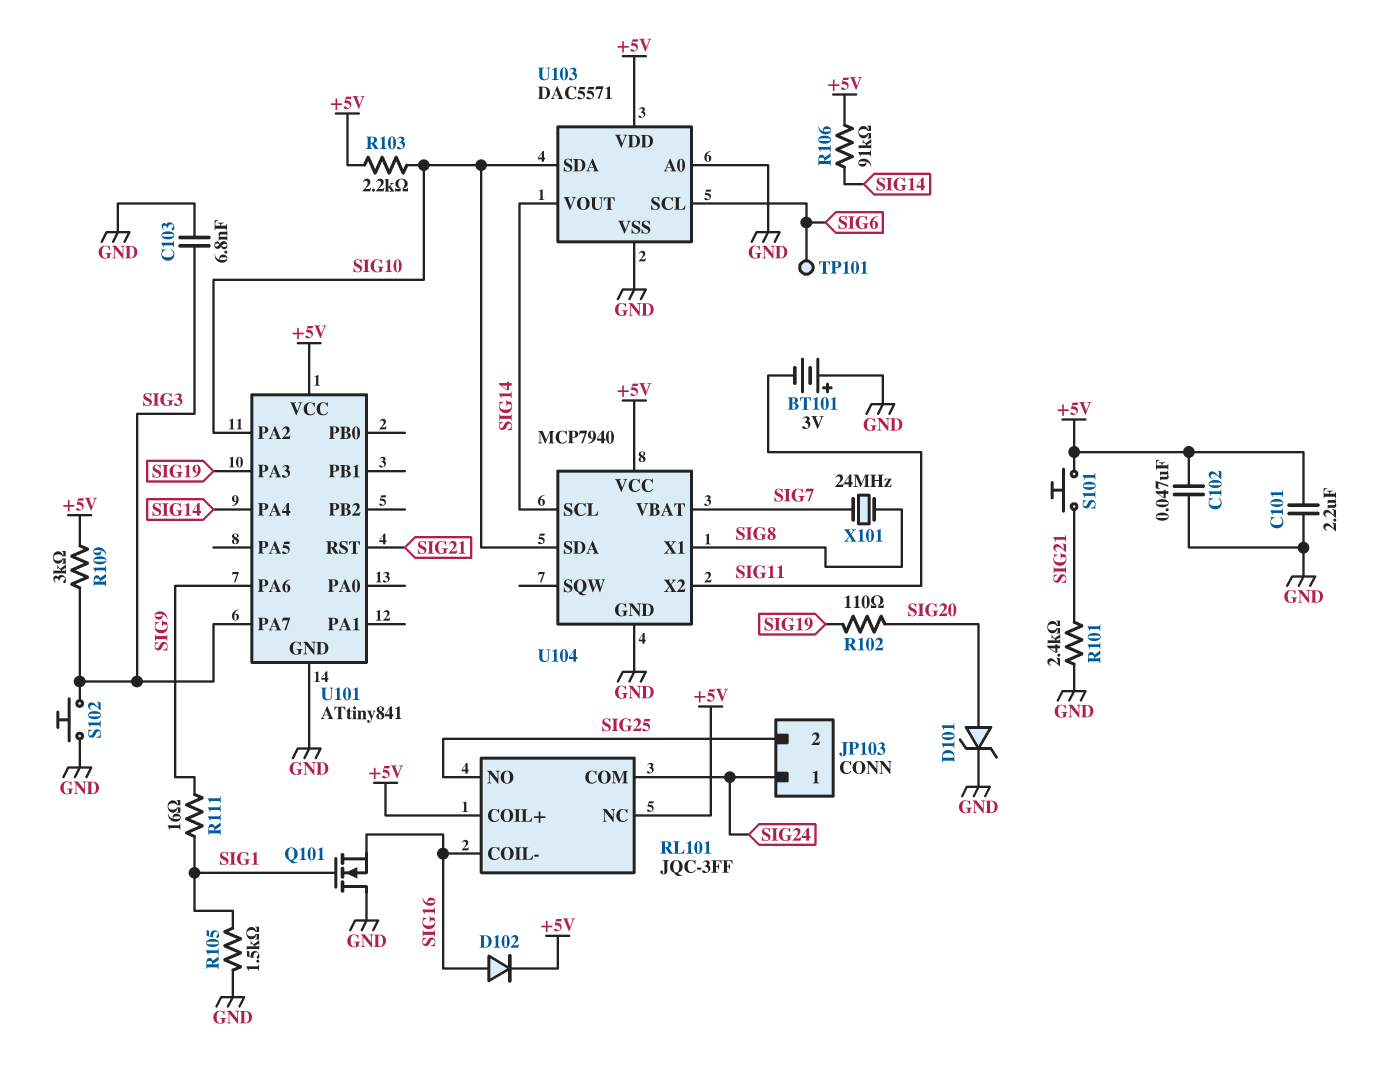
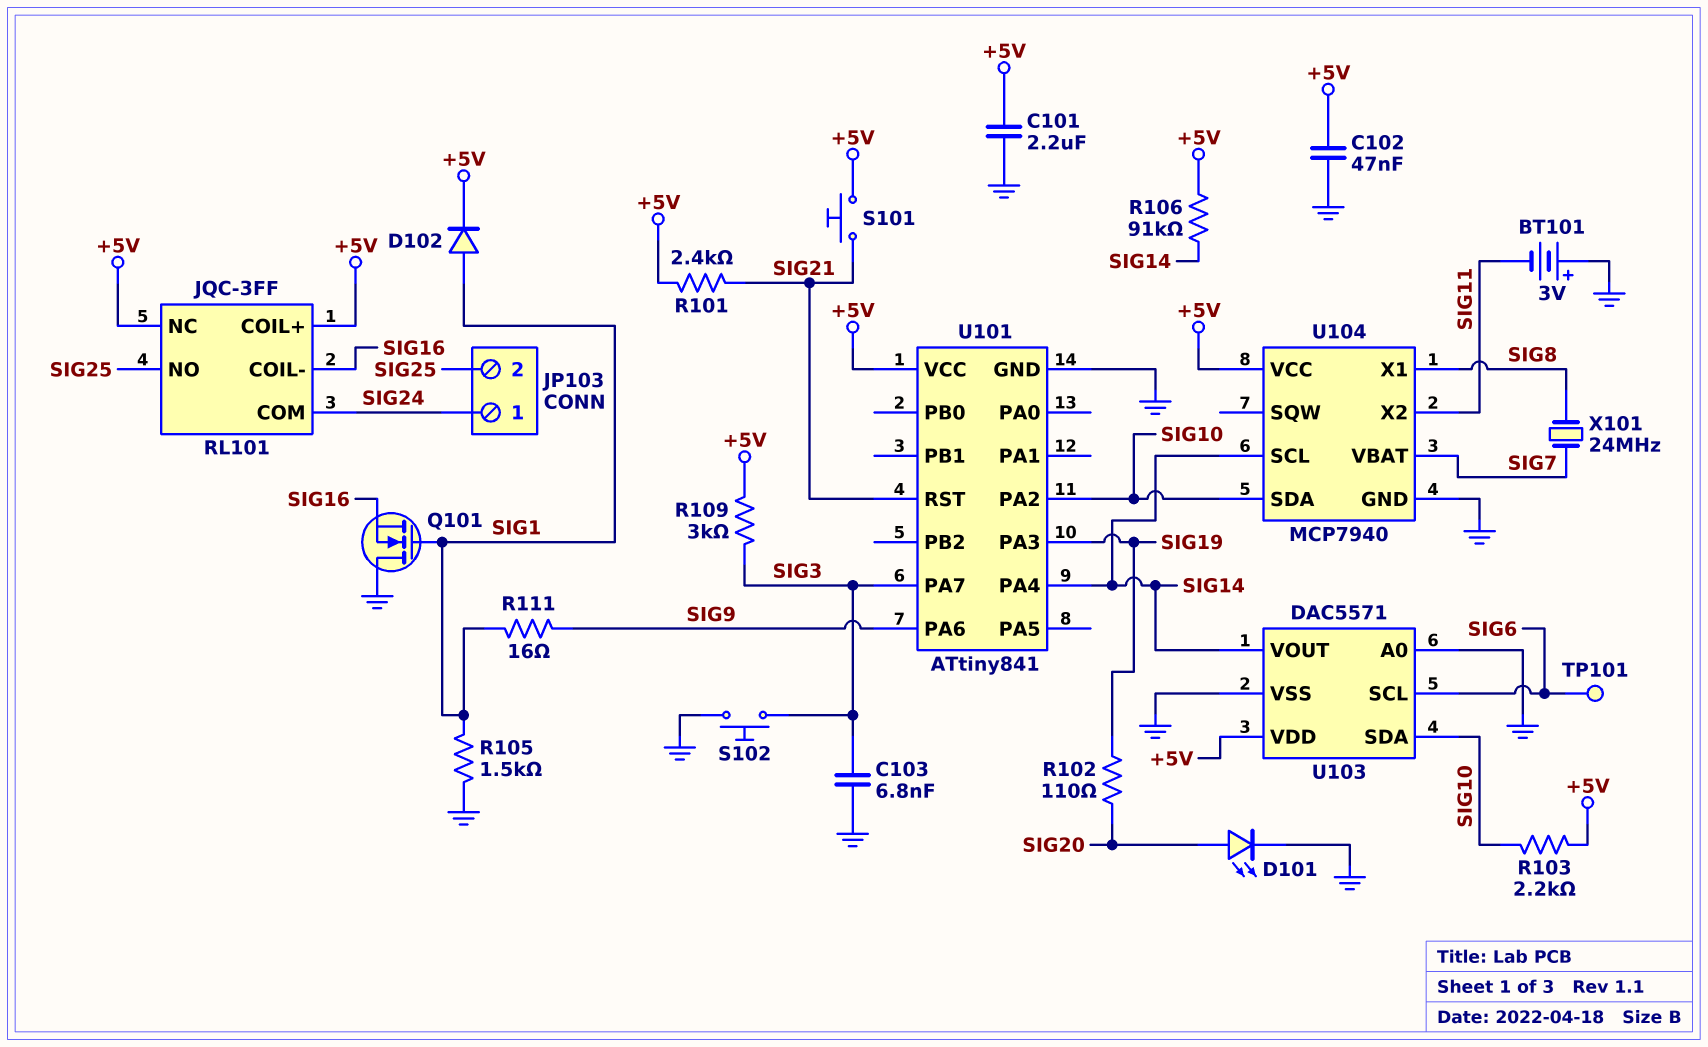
D101: zener (A SIG20, K GND) -> LED (A SIG20, K GND)
D102: diode (A SIG16, K +5V) -> diode (A SIG1, K +5V)
R101: 2.4k (GND, SIG21) -> 2.4k (+5V, SIG21)

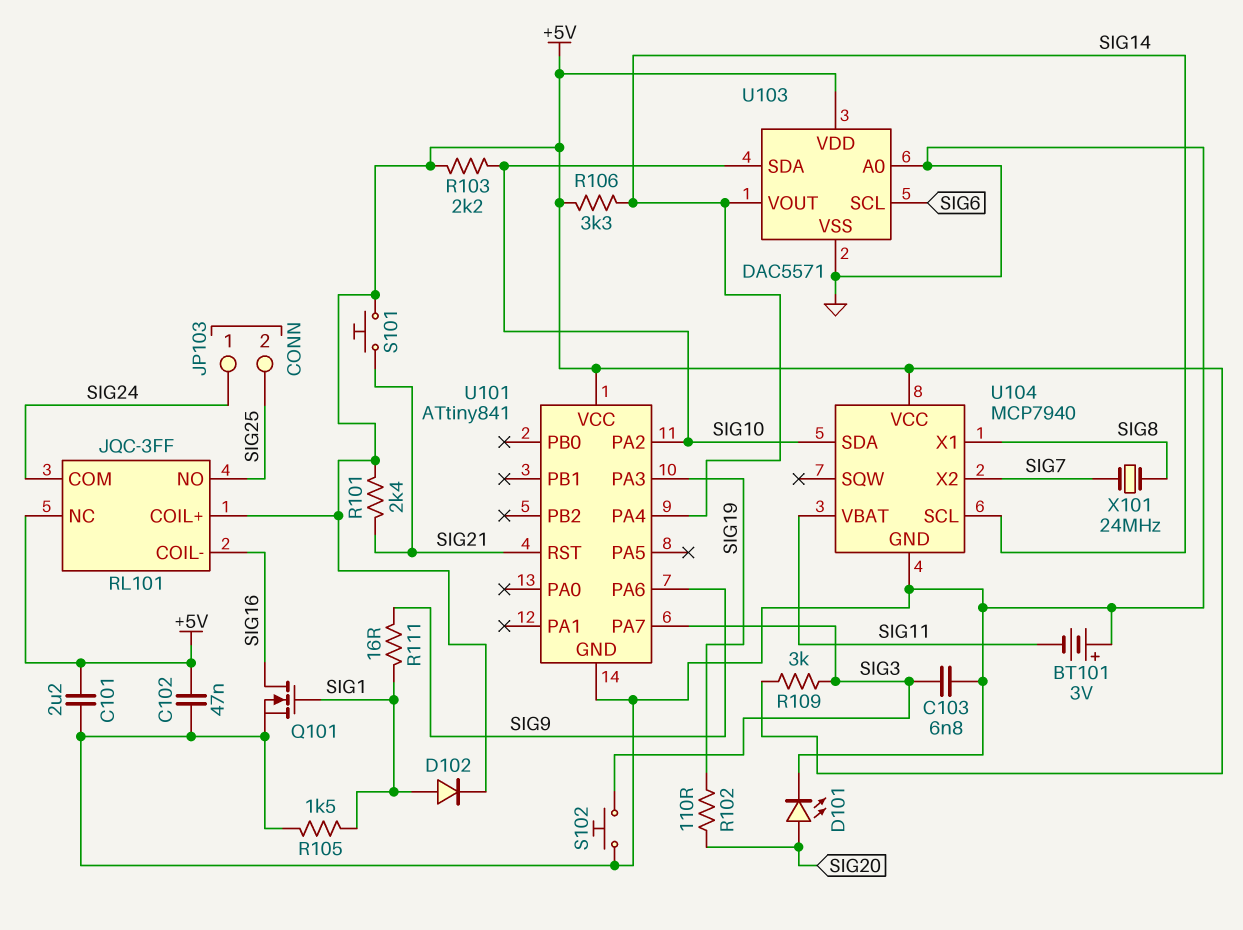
Q101: NMOS (G SIG1, D GND, S SIG16) -> NMOS (G SIG1, D SIG16, S GND)
R106: 91k (+5V, SIG14) -> 3.3k (+5V, SIG14)
TP101: test point (SIG6) -> none
U104 pin VBAT: SIG7 -> SIG11
U104 pin X2: SIG11 -> SIG7

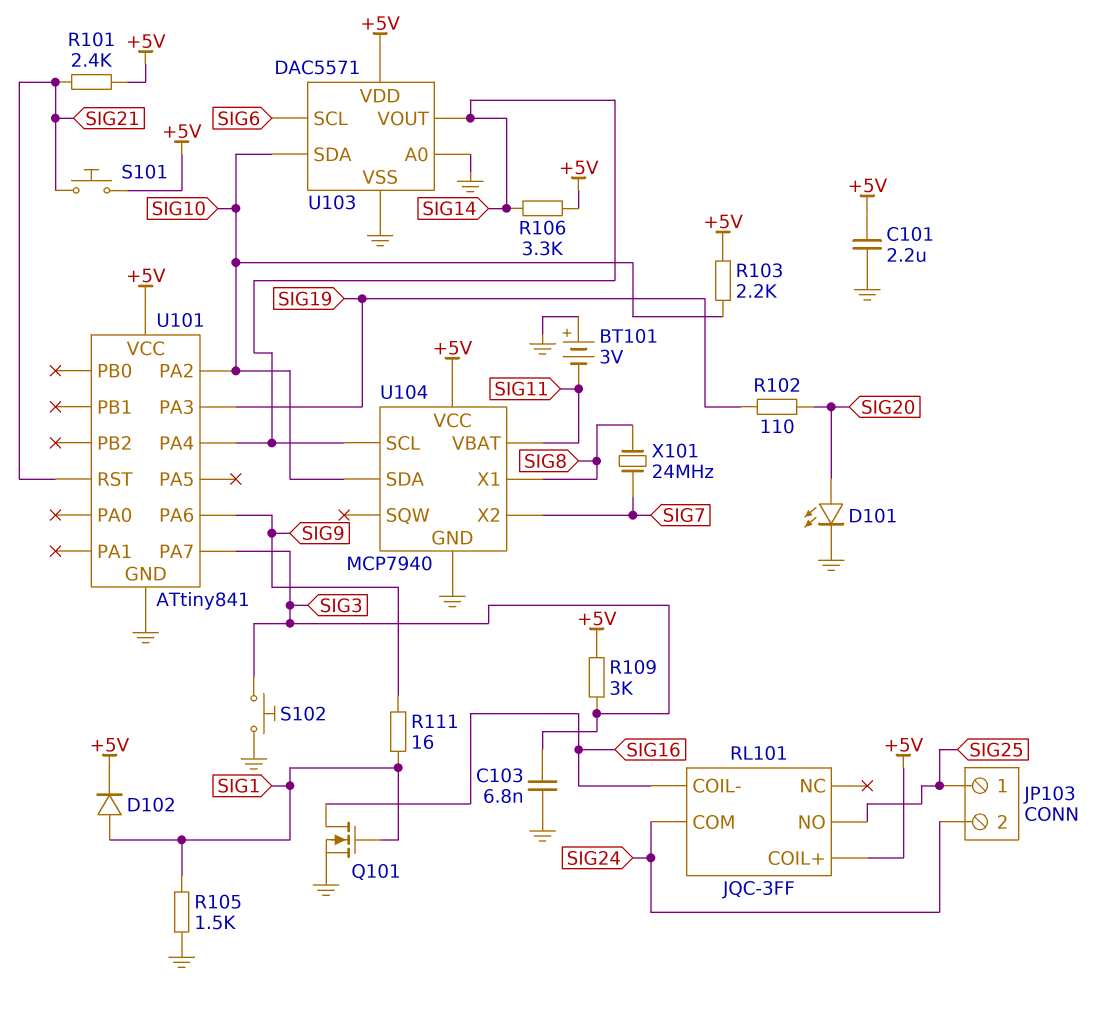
C102: 47nF (+5V, GND) -> none
JP103 pin 1: SIG24 -> SIG25
JP103 pin 2: SIG25 -> SIG24
RL101 pin NC: +5V -> none

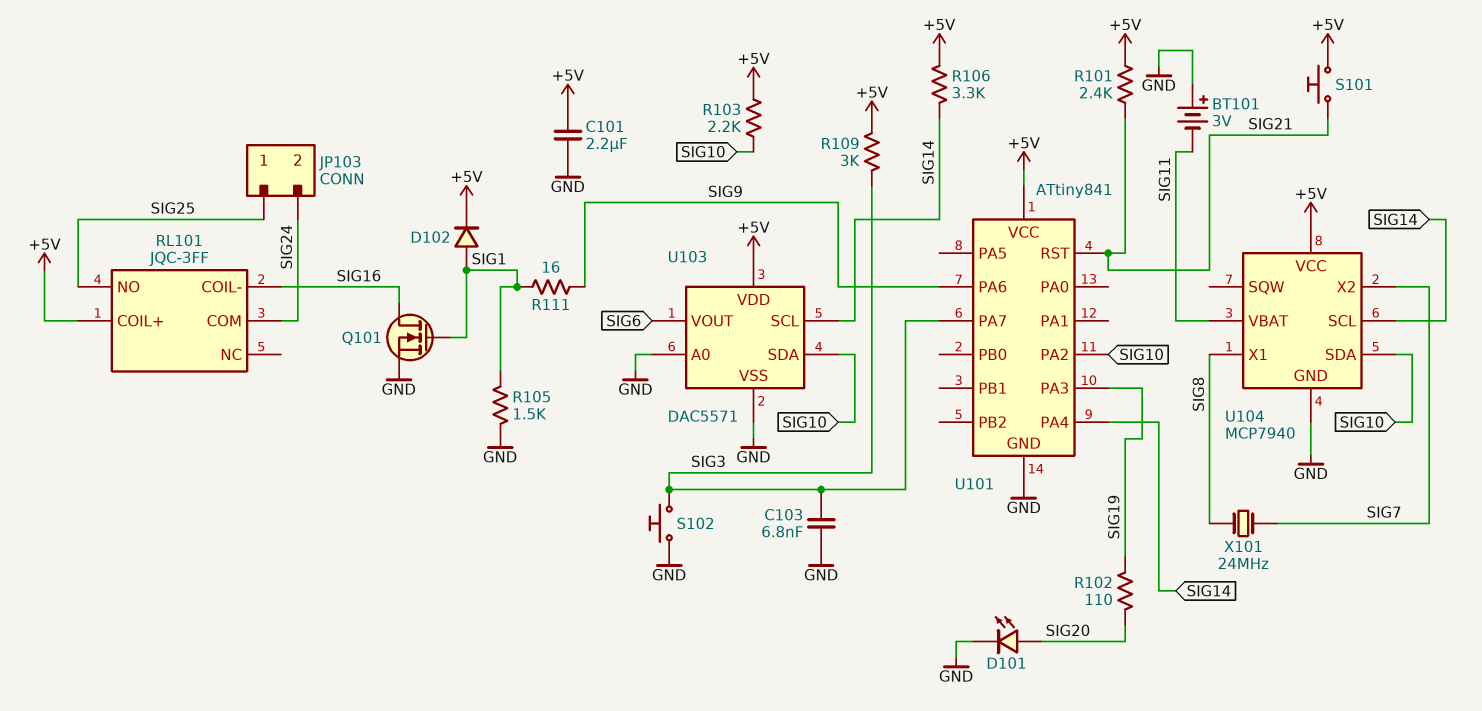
U103 pin SCL: SIG6 -> SIG14
U103 pin VOUT: SIG14 -> SIG6

